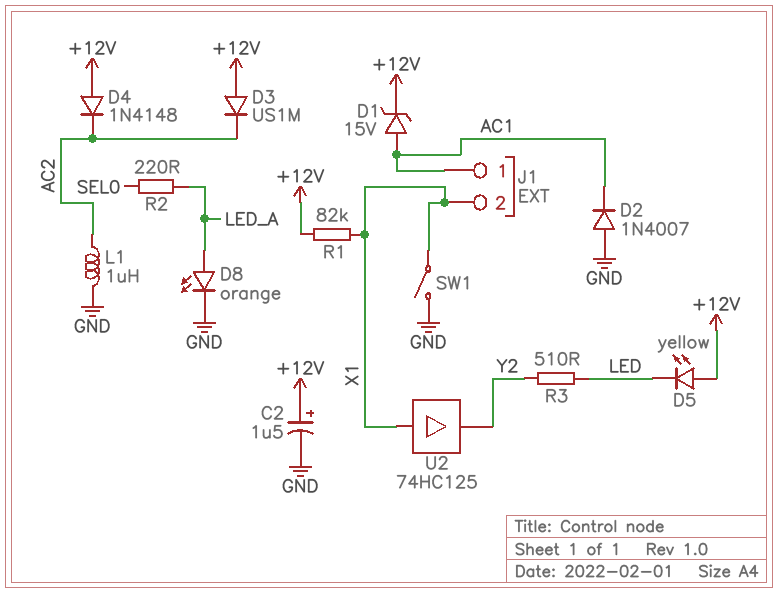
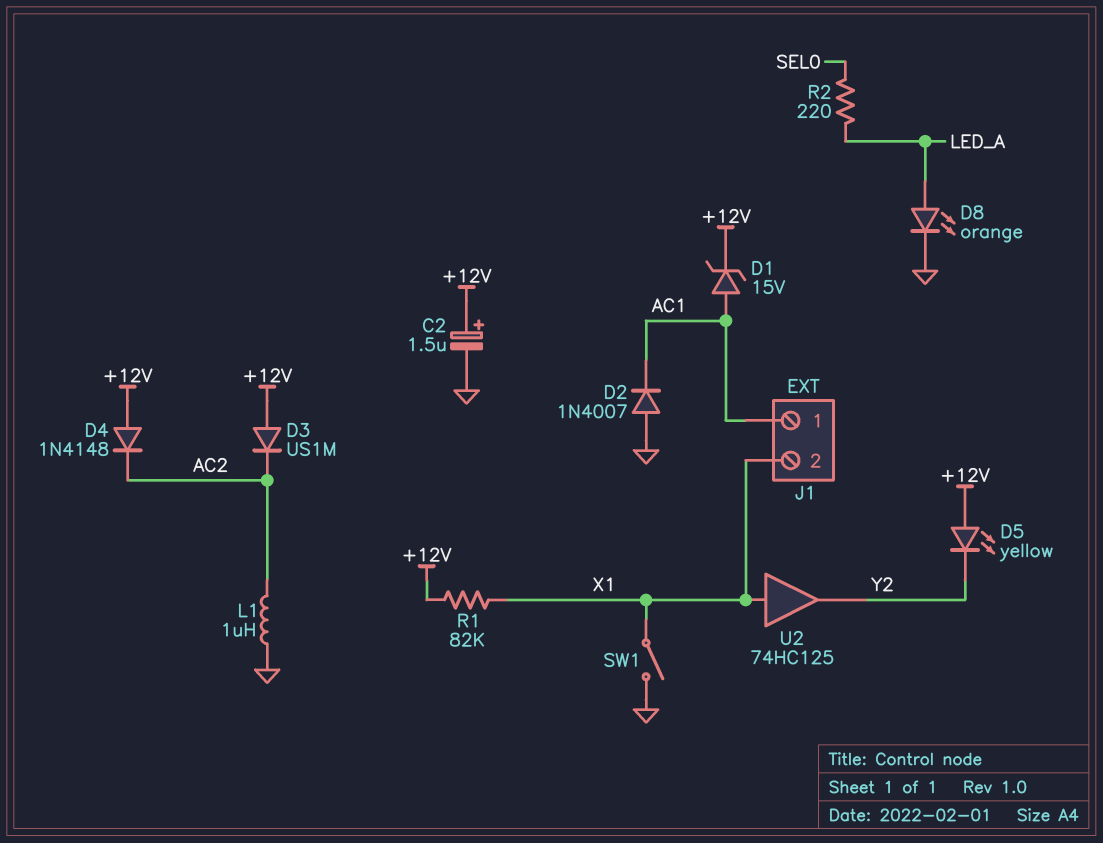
D5: LED yellow (A +12V, K LED) -> LED yellow (A +12V, K Y2)
R3: 510 (LED, Y2) -> none

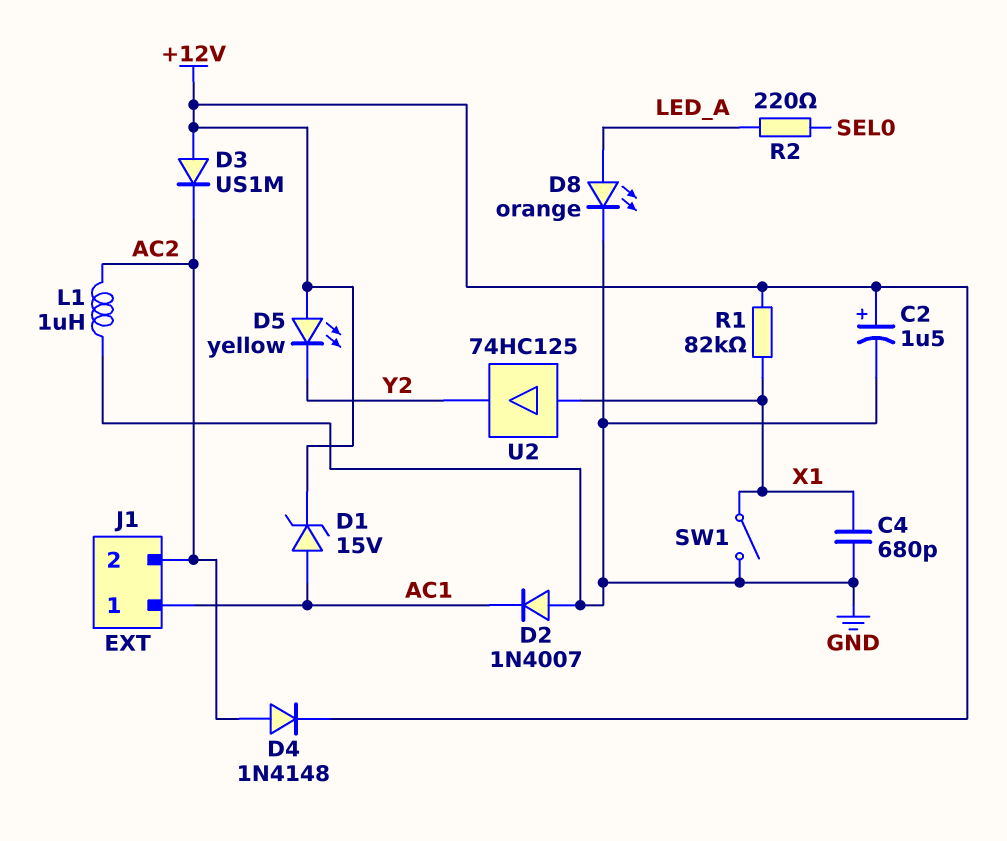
C4: none -> 680pF (GND, X1)
D4: diode 1N4148 (A +12V, K AC2) -> diode 1N4148 (A AC2, K +12V)
J1 pin 2: X1 -> AC2

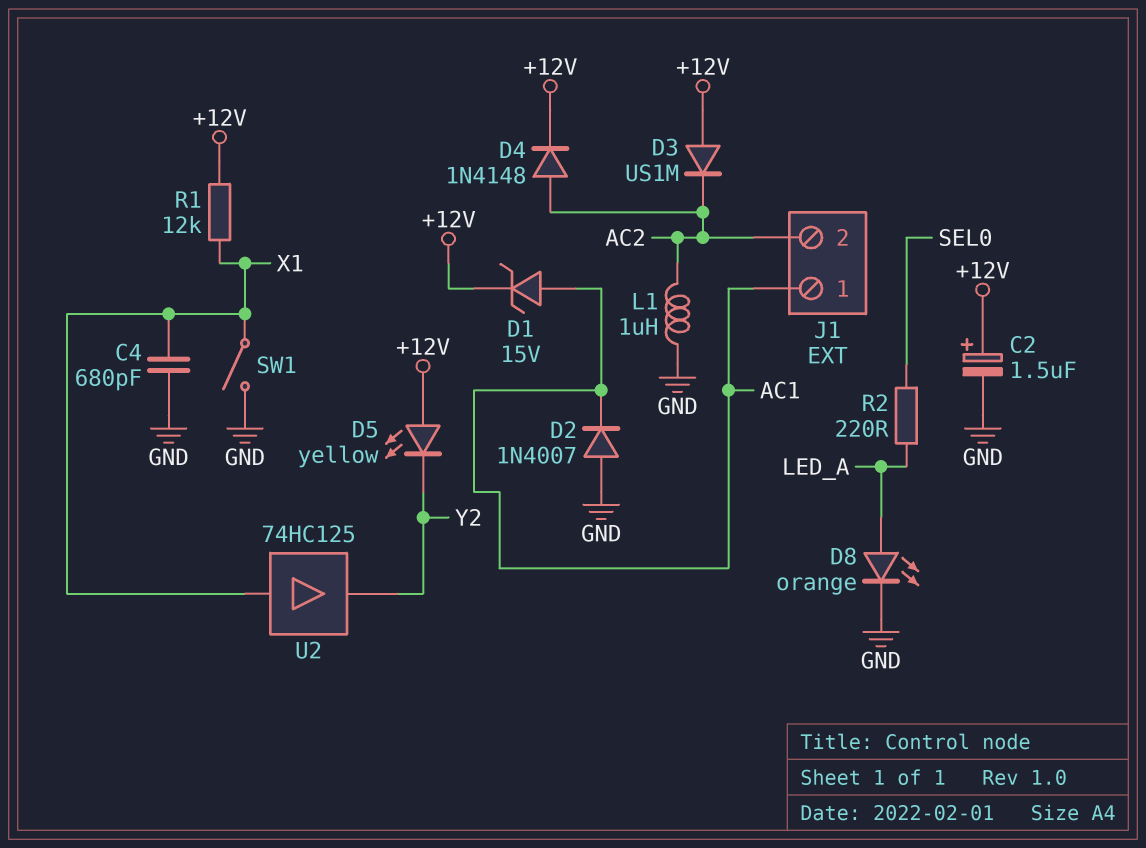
R1: 82k (+12V, X1) -> 12k (+12V, X1)

